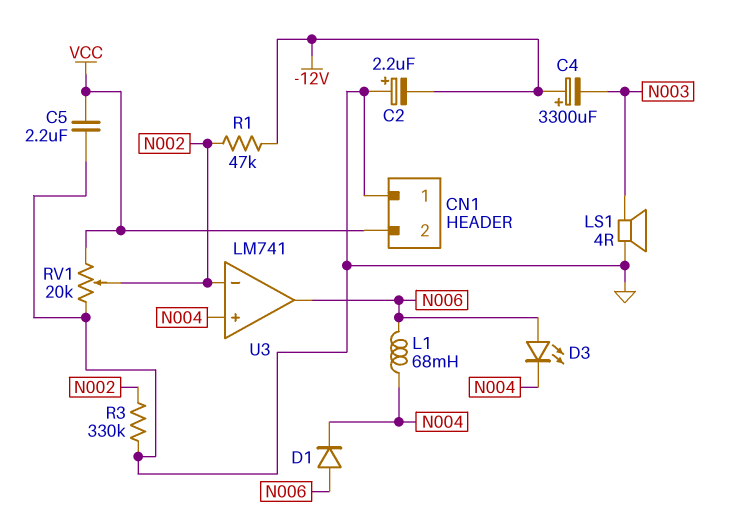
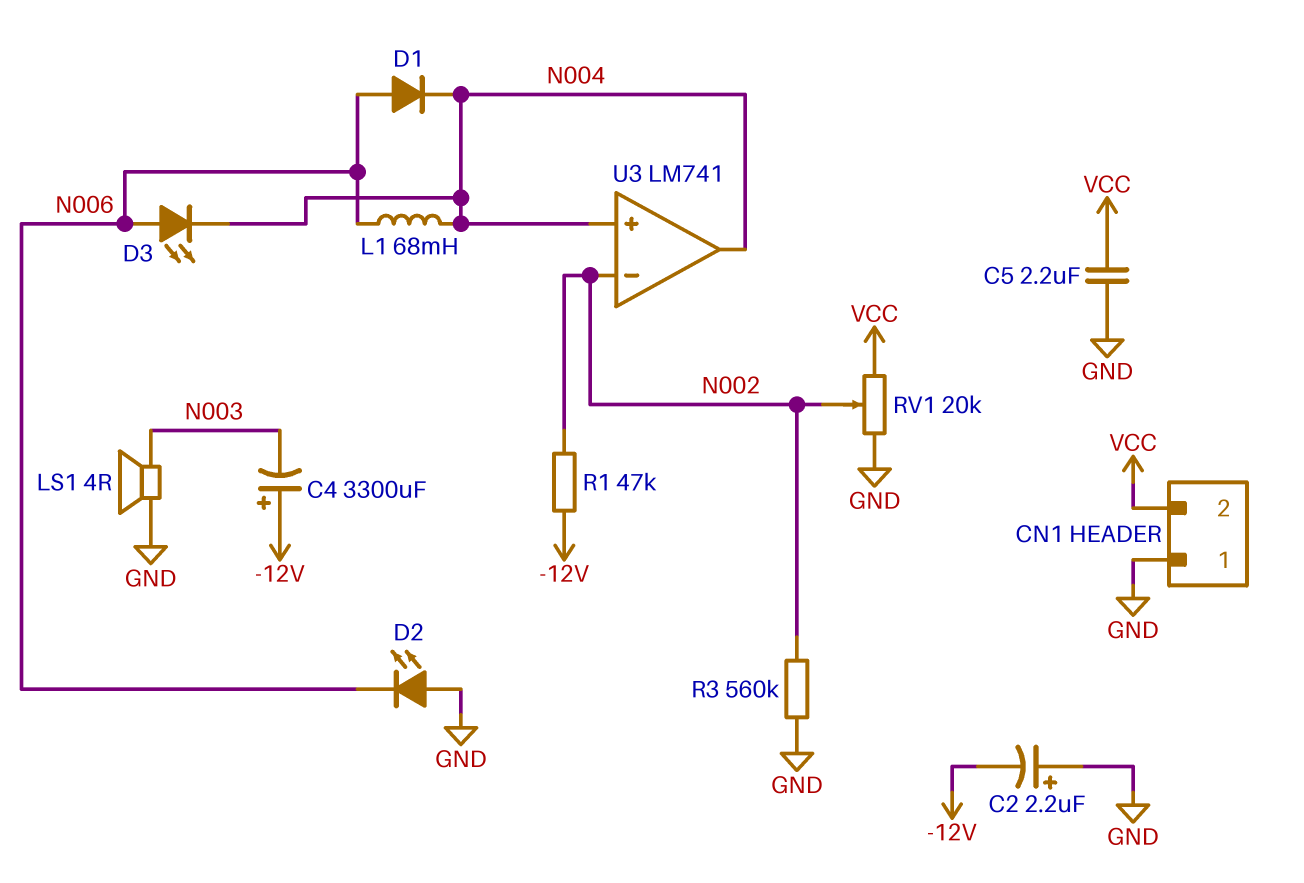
D2: none -> LED (A GND, K N006)
R3: 330k (GND, N002) -> 560k (GND, N002)
U3 pin out: N006 -> N004

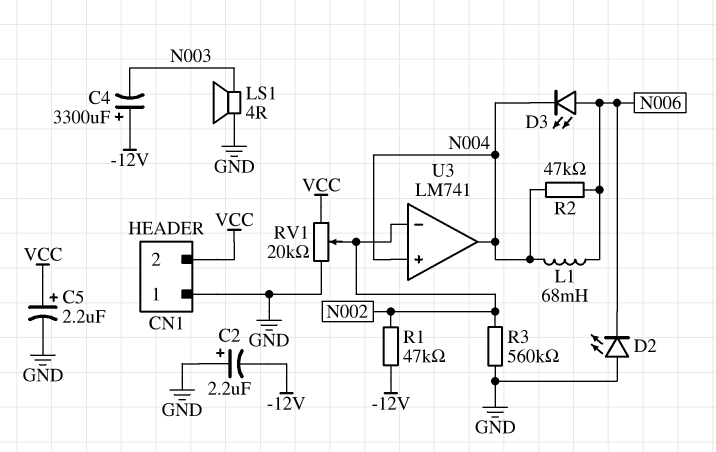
C5: 2.2uF (GND, VCC) -> 2.2uF (plus VCC, minus GND)
D1: diode (A N006, K N004) -> none
R2: none -> 47k (N004, N006)

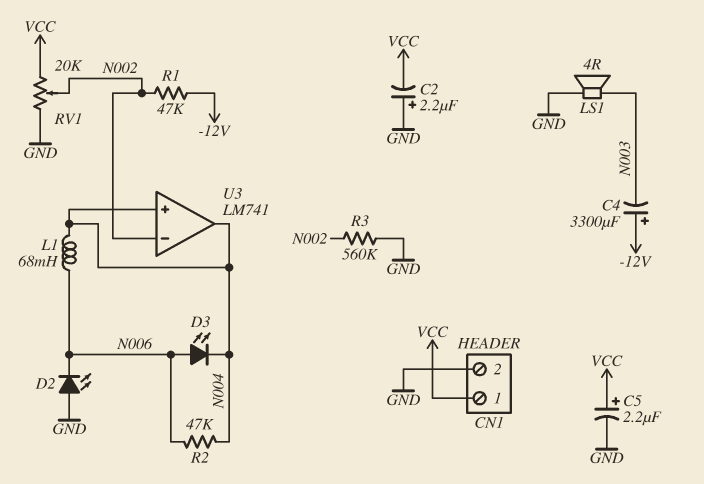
C2: 2.2uF (plus GND, minus -12V) -> 2.2uF (plus GND, minus VCC)
CN1 pin 1: GND -> VCC
CN1 pin 2: VCC -> GND

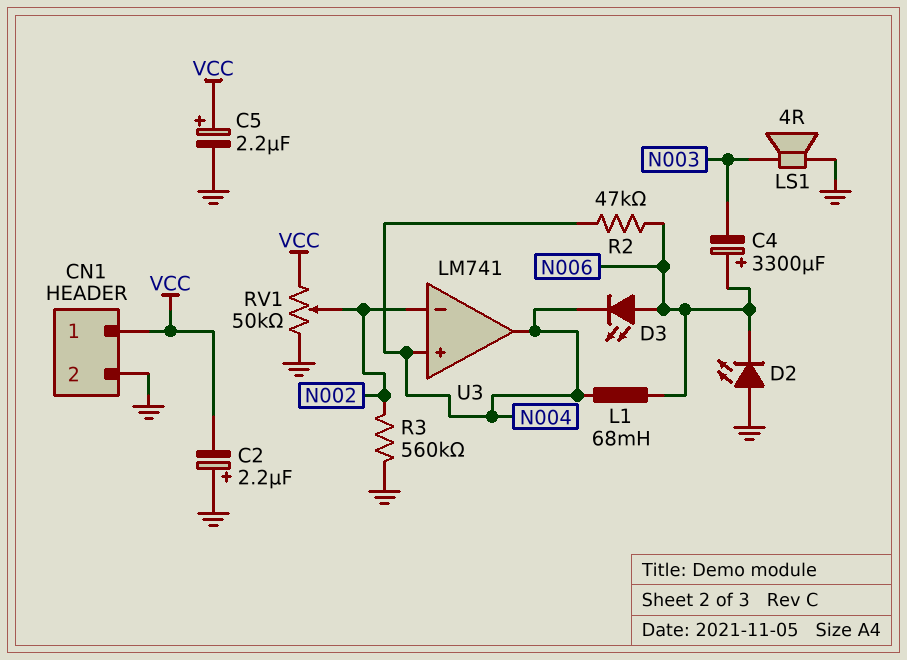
C4: 3300uF (plus -12V, minus N003) -> 3300uF (plus N006, minus N003)
R1: 47k (-12V, N002) -> none
RV1: 20k (GND, VCC, wiper N002) -> 50k (GND, VCC, wiper N002)

